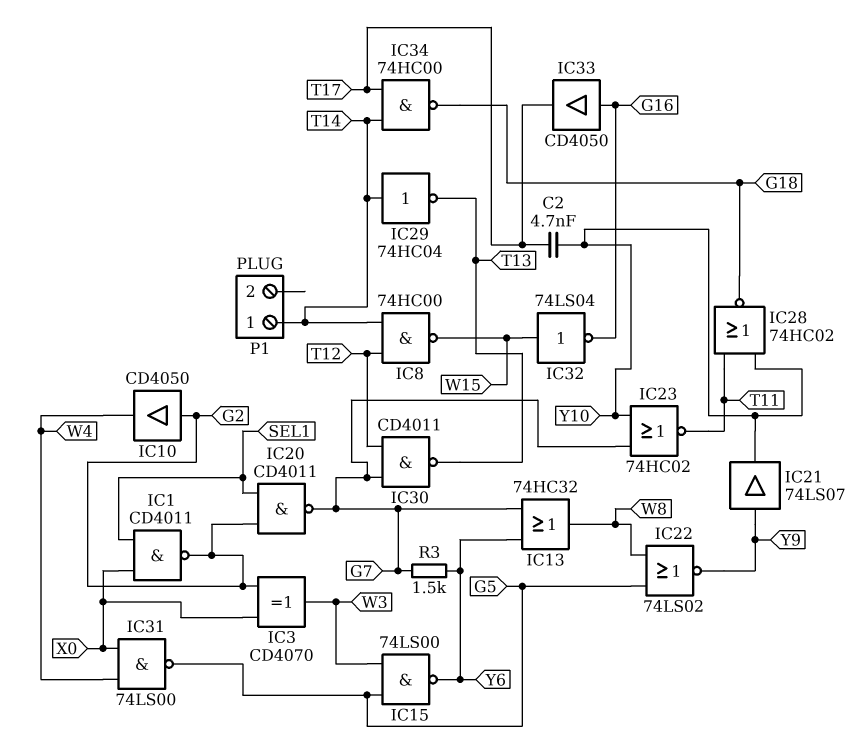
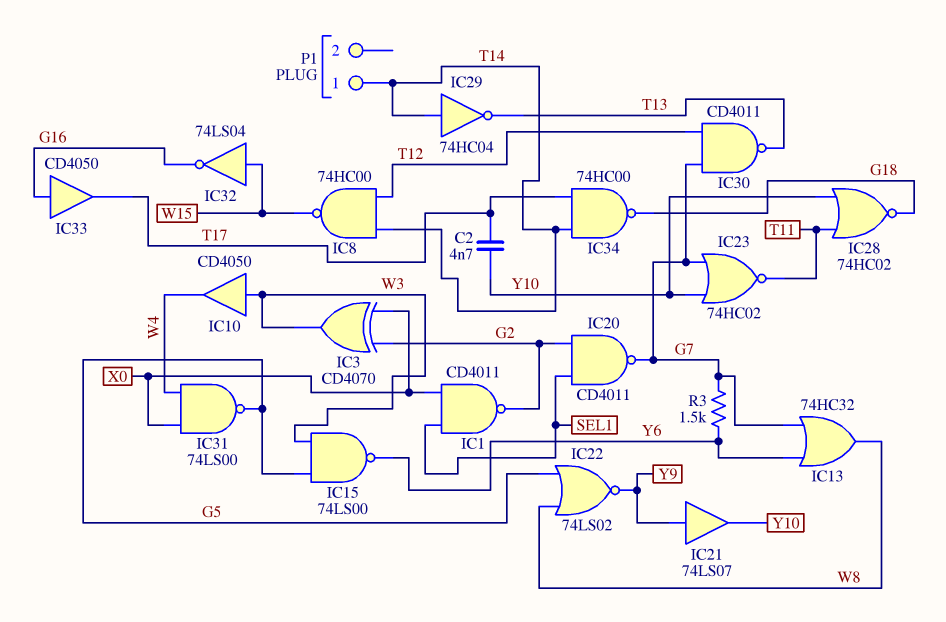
IC10: buffer CD4050 (in G2, out W4) -> buffer CD4050 (in W3, out W4)

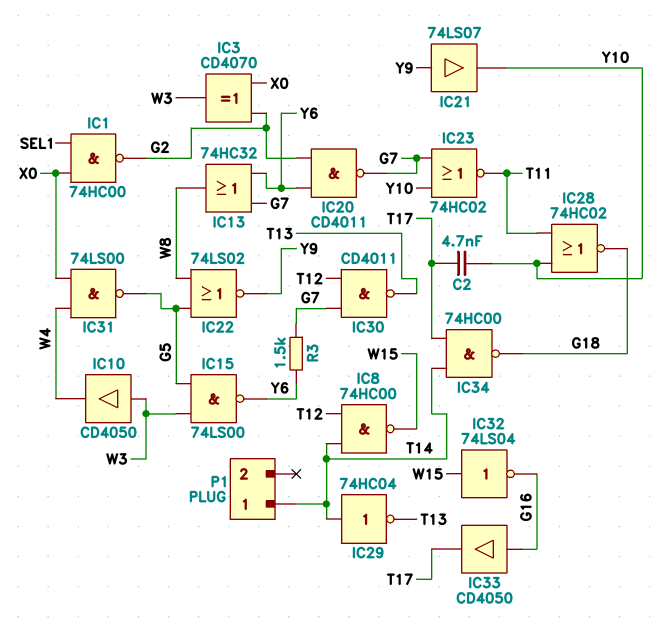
IC1: NAND CD4011 (in SEL1, in X0, out G2) -> NAND 74HC00 (in SEL1, in X0, out G2)
IC20: NAND CD4011 (in G2, in SEL1, out G7) -> NAND CD4011 (in G2, in Y6, out G7)

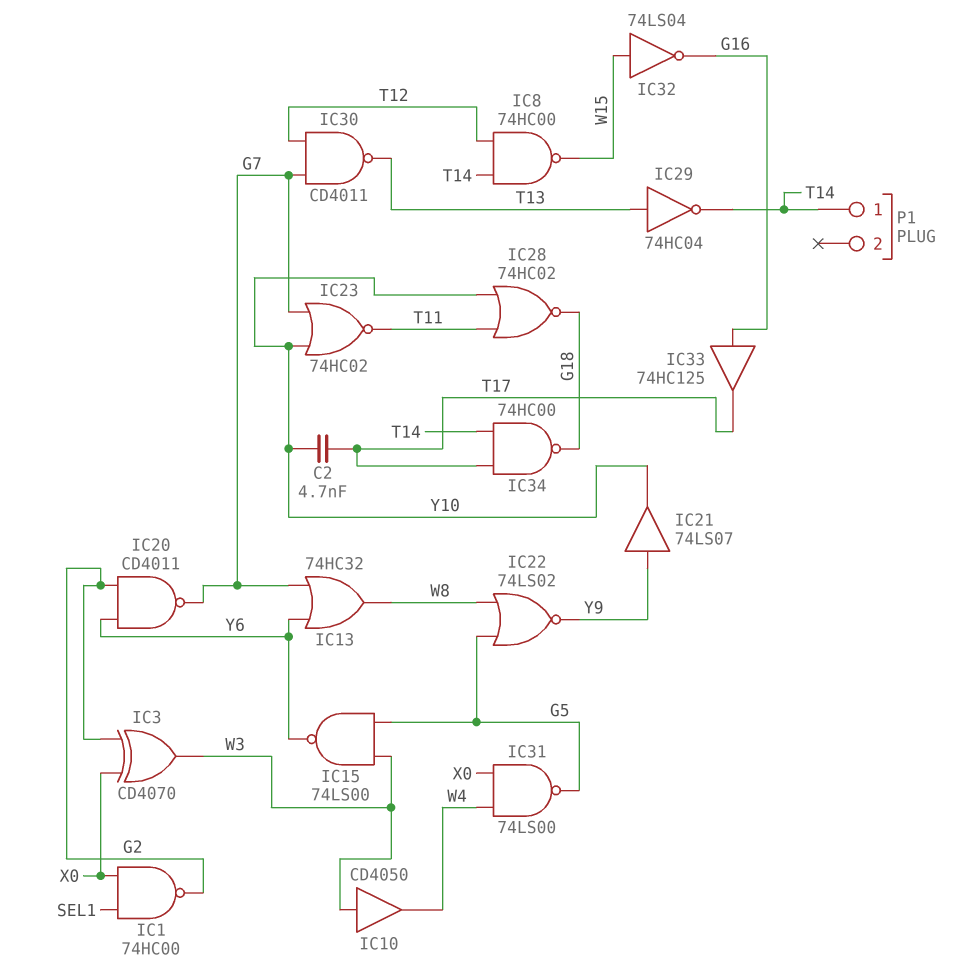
IC29: NOT 74HC04 (in T14, out T13) -> NOT 74HC04 (in T13, out T14)
IC33: buffer CD4050 (in G16, out T17) -> buffer 74HC125 (in G16, out T17)
R3: 1.5k (G7, Y6) -> none

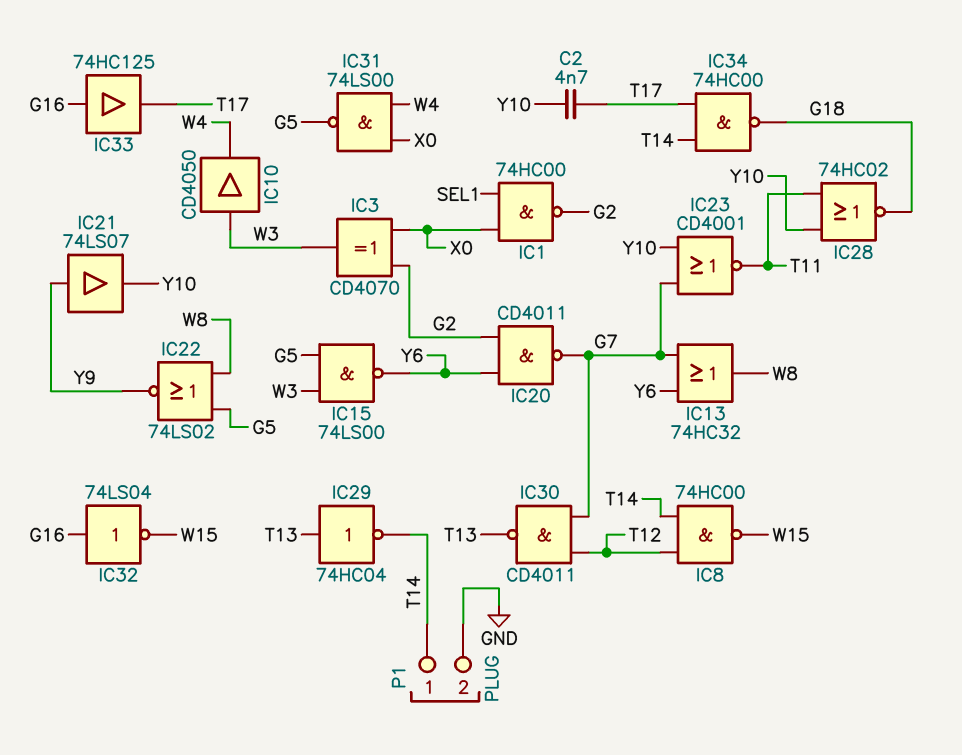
IC23: NOR 74HC02 (in G7, in Y10, out T11) -> NOR CD4001 (in G7, in Y10, out T11)
IC32: NOT 74LS04 (in W15, out G16) -> NOT 74LS04 (in G16, out W15)
P1 pin 2: none -> GND

